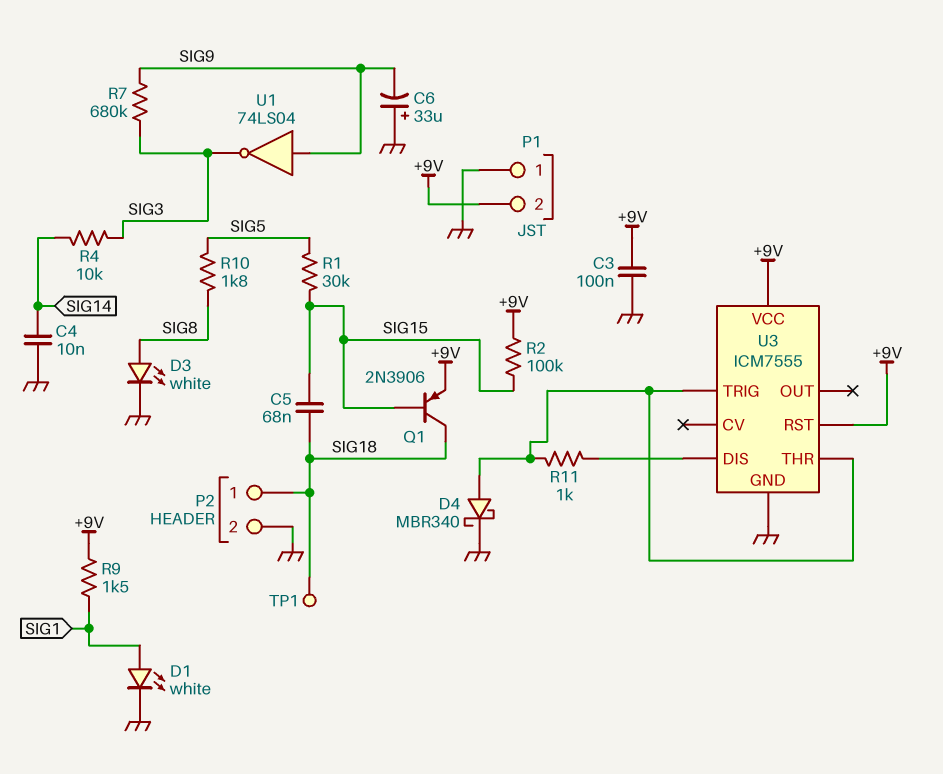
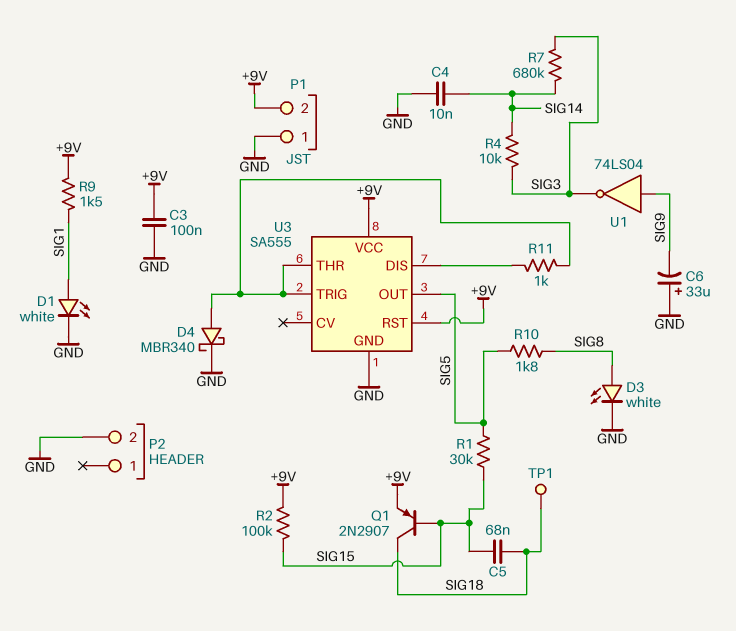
P2 pin 1: SIG18 -> none
Q1: PNP 2N3906 (B SIG15, C SIG18, E +9V) -> PNP 2N2907 (B SIG15, C SIG18, E +9V)
R7: 680k (SIG3, SIG9) -> 680k (SIG3, SIG14)
U3: ICM7555 -> SA555
U3 pin OUT: none -> SIG5

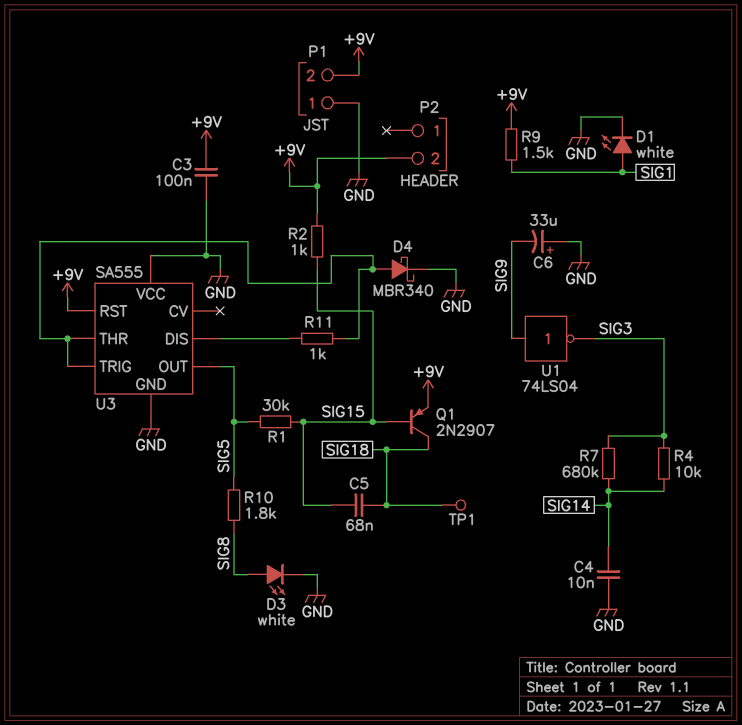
P2 pin 2: GND -> +9V
R2: 100k (+9V, SIG15) -> 1k (+9V, SIG15)
U3 pin VCC: +9V -> GND

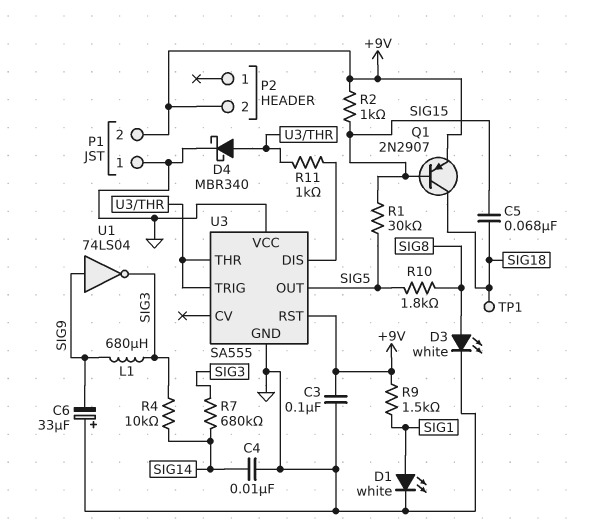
L1: none -> 680uH (SIG3, SIG9)

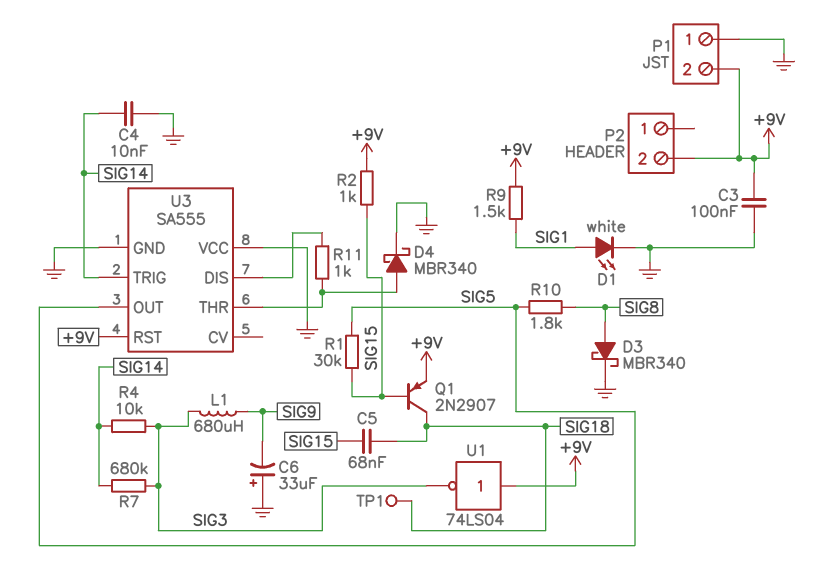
D3: LED white (A SIG8, K GND) -> schottky MBR340 (A SIG8, K GND)
U1: NOT 74LS04 (in SIG9, out SIG3) -> NOT 74LS04 (in +9V, out SIG3)
U3 pin TRIG: U3/THR -> SIG14

